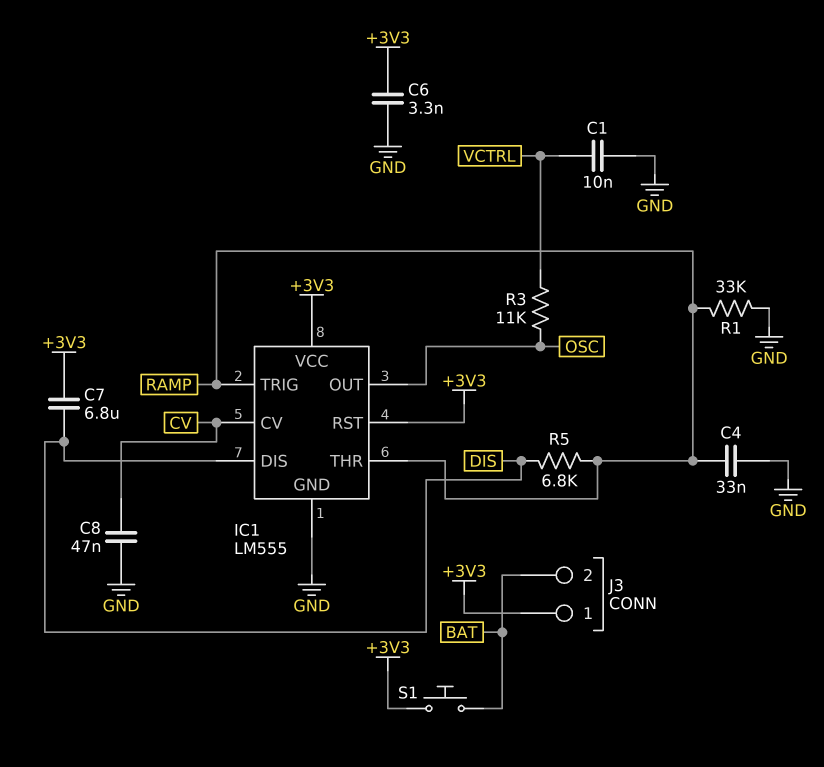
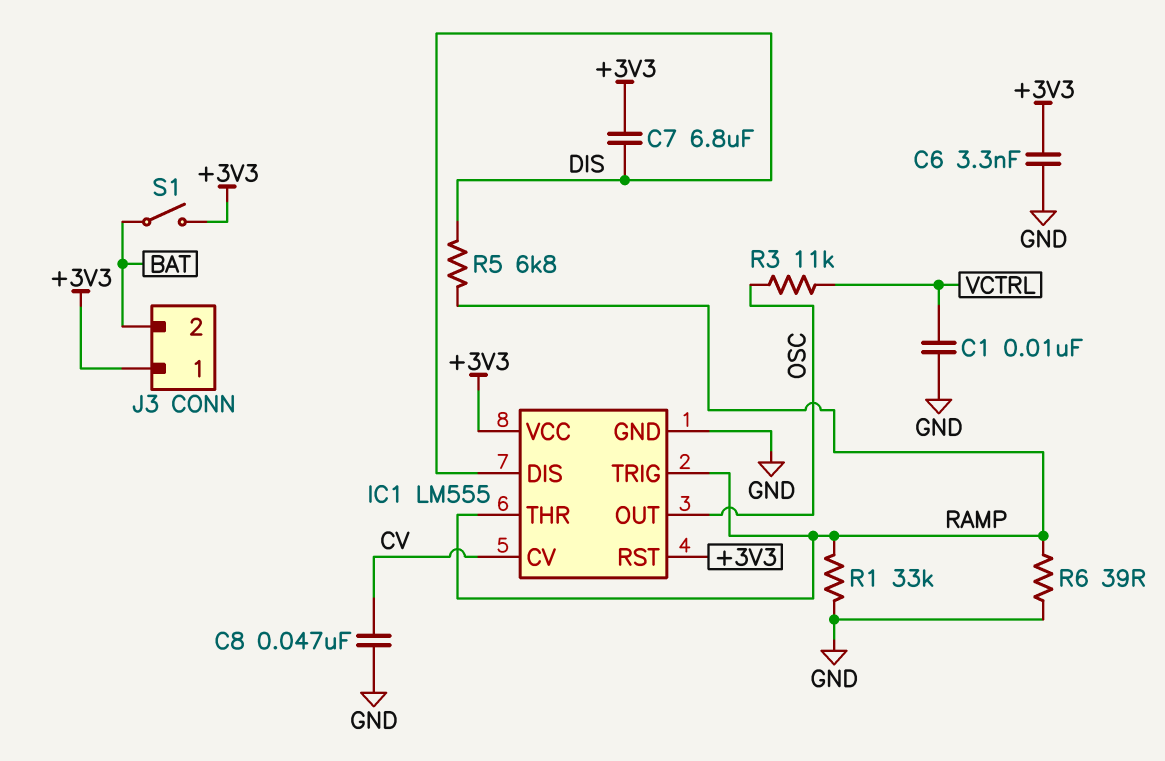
C4: 33nF (GND, RAMP) -> none
R6: none -> 39 (GND, RAMP)
S1: button (+3V3, BAT) -> switch (+3V3, BAT)

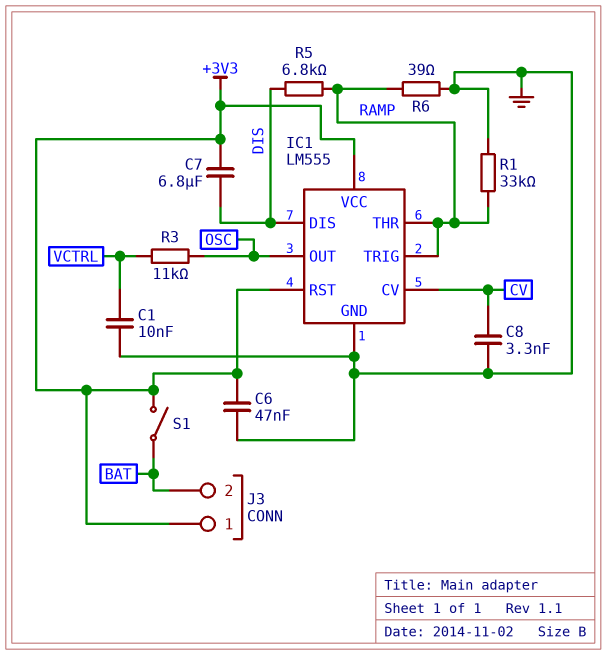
C6: 3.3nF (+3V3, GND) -> 47nF (+3V3, GND)
C8: 47nF (CV, GND) -> 3.3nF (CV, GND)

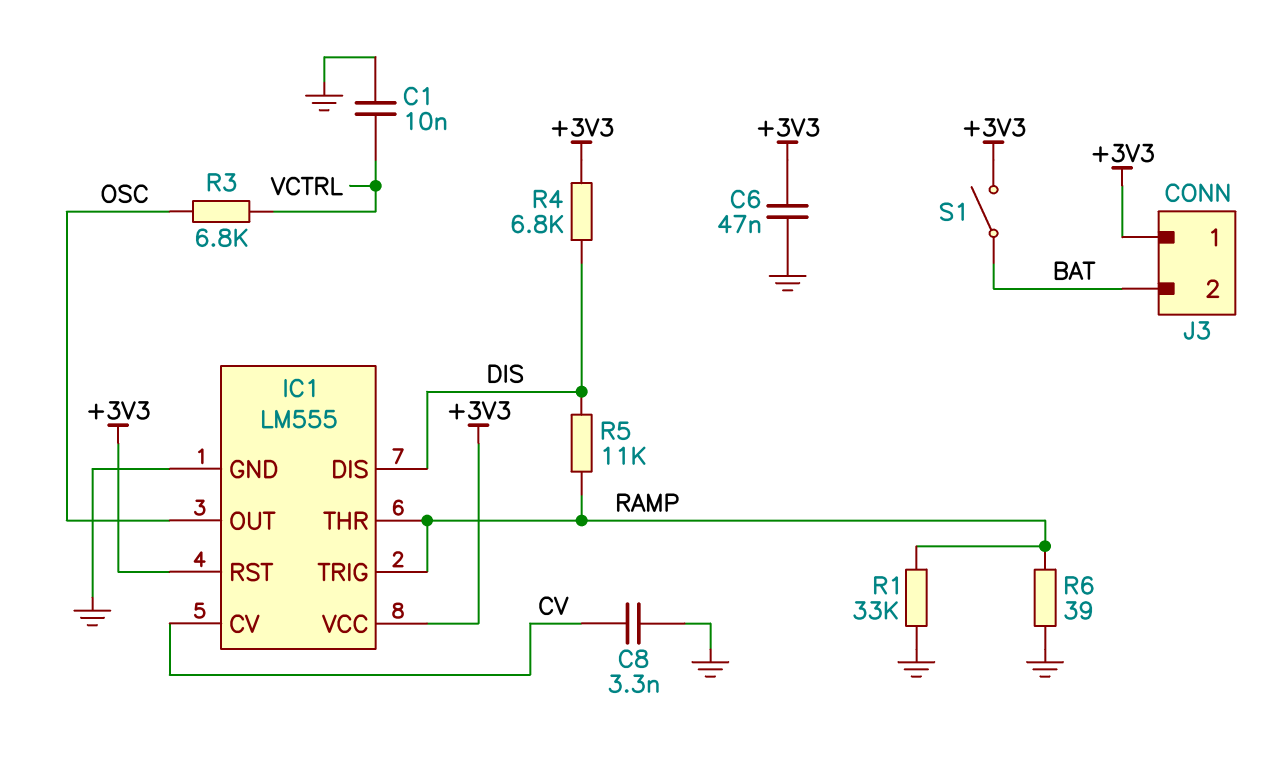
C7: 6.8uF (+3V3, DIS) -> none
R3: 11k (OSC, VCTRL) -> 6.8k (OSC, VCTRL)
R4: none -> 6.8k (+3V3, DIS)
R5: 6.8k (DIS, RAMP) -> 11k (DIS, RAMP)

